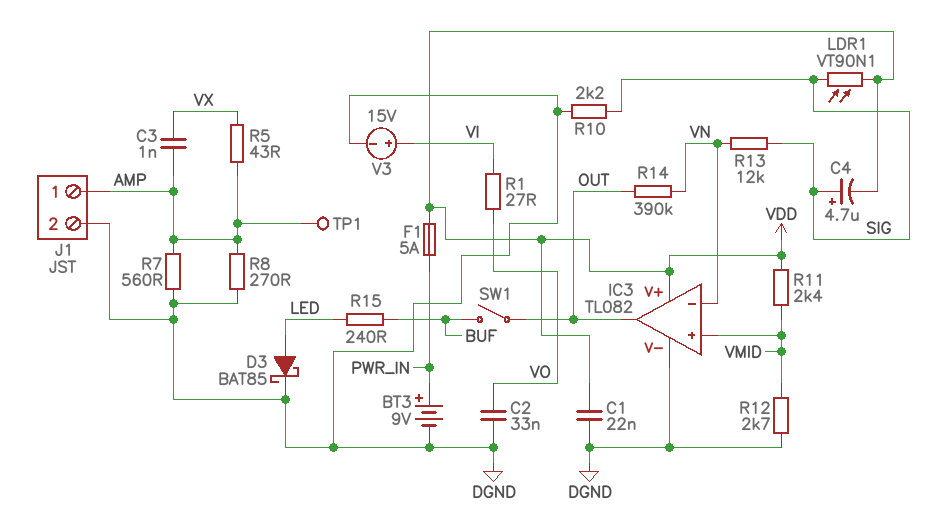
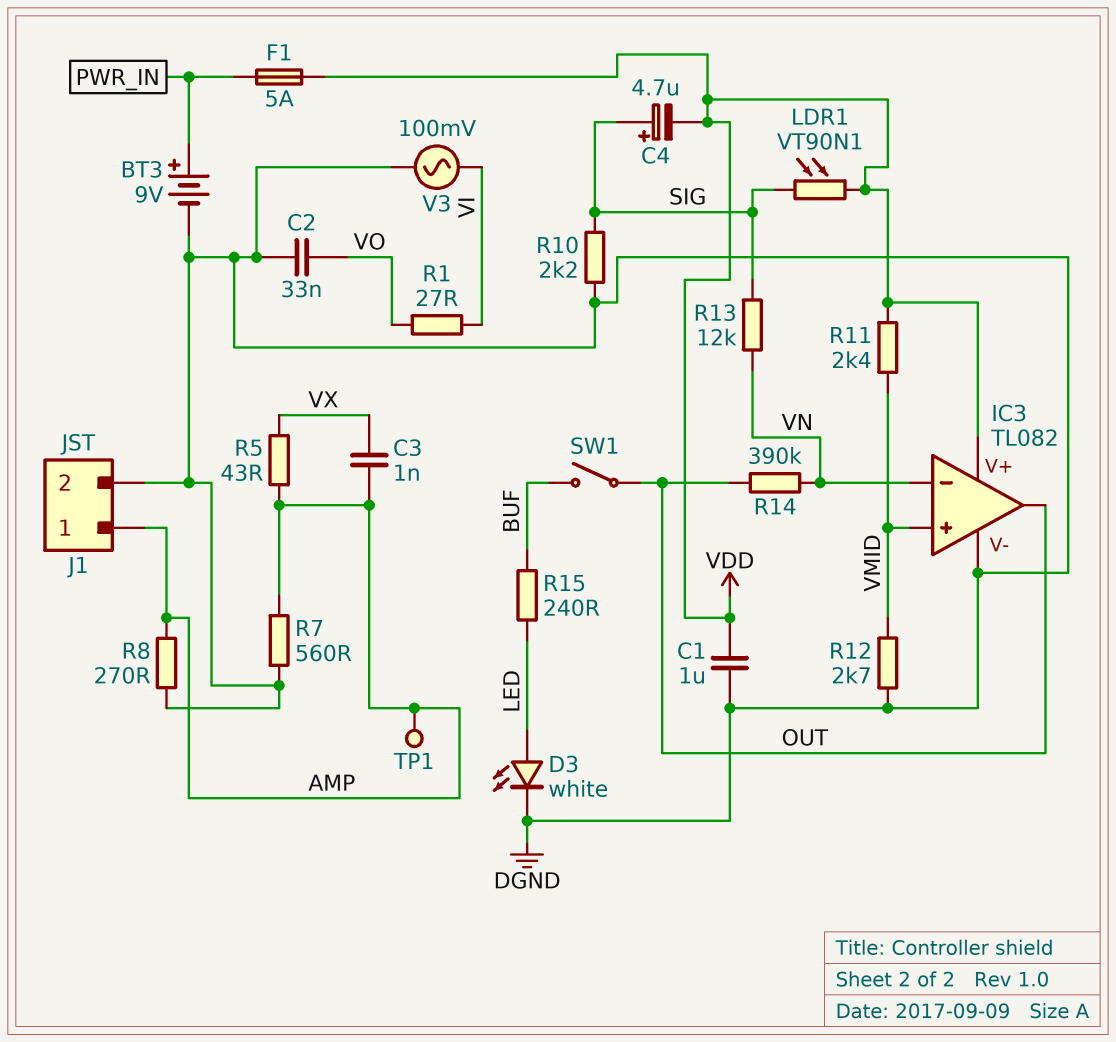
C1: 22nF (DGND, VDD) -> 1uF (DGND, VDD)
D3: schottky BAT85 (A LED, K DGND) -> LED white (A LED, K DGND)
V3: 15V (plus VI, minus DGND) -> AC 100mV (DGND, VI)

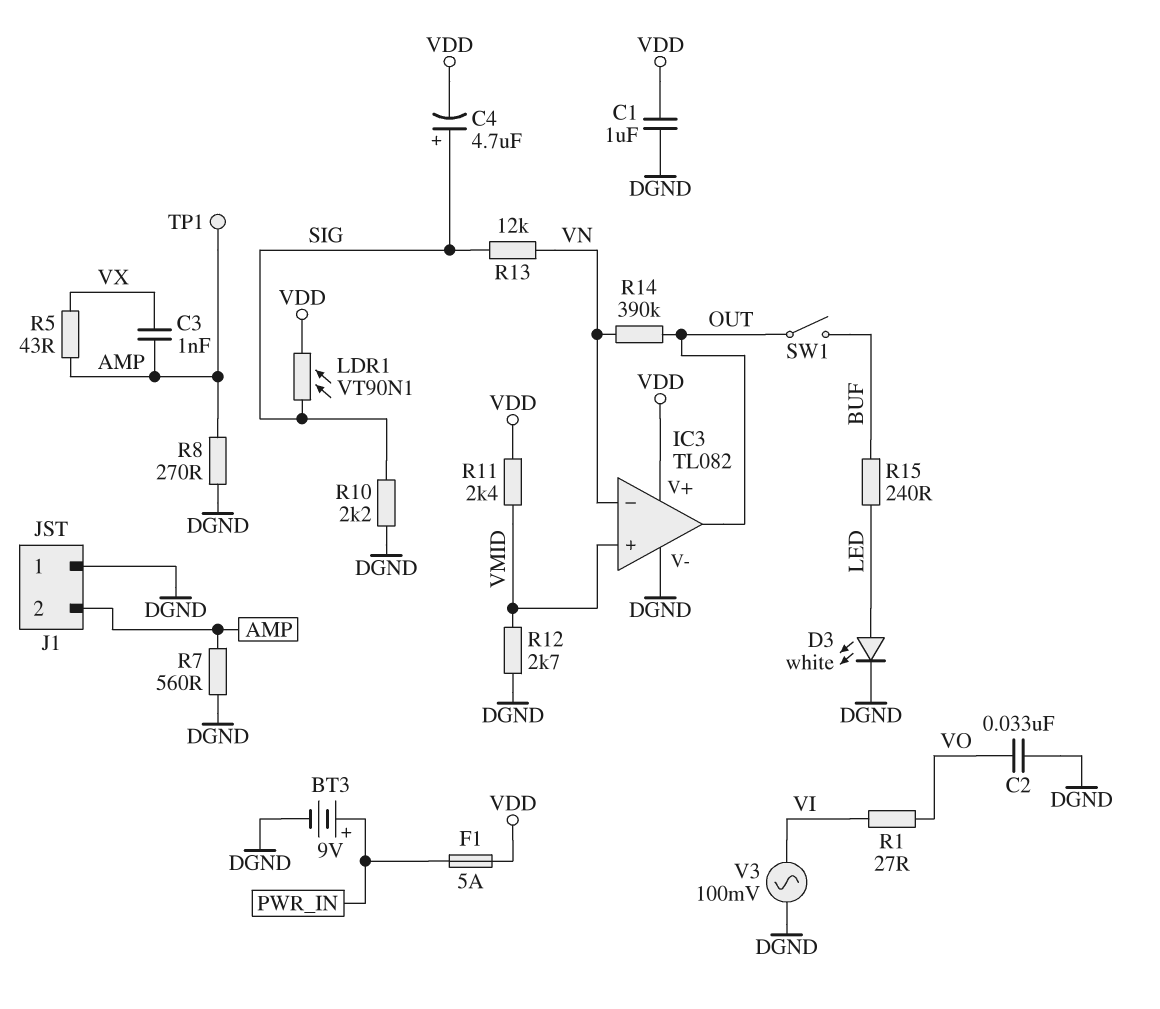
J1 pin 1: AMP -> DGND
J1 pin 2: DGND -> AMP

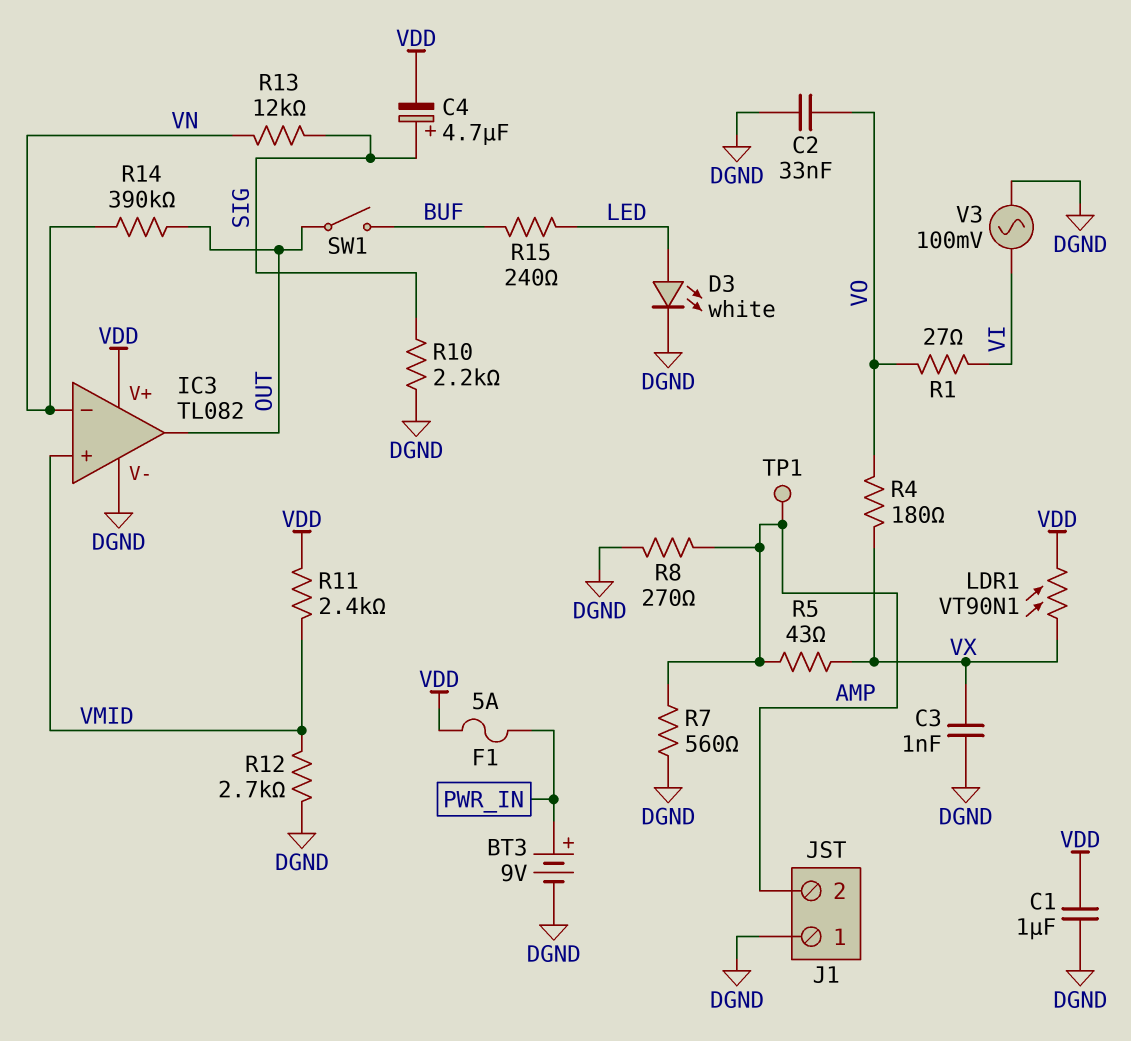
C3: 1nF (AMP, VX) -> 1nF (DGND, VX)
LDR1: VT90N1 (SIG, VDD) -> VT90N1 (VDD, VX)
R4: none -> 180 (VO, VX)

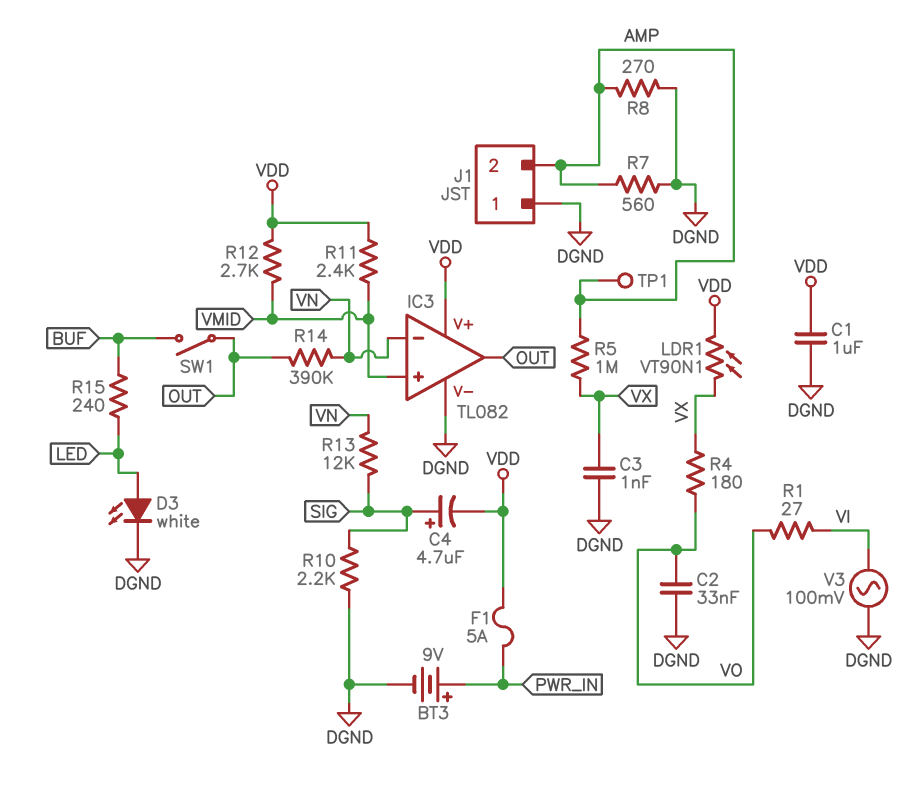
R5: 43 (AMP, VX) -> 1M (AMP, VX)
R12: 2.7k (DGND, VMID) -> 2.7k (VDD, VMID)

